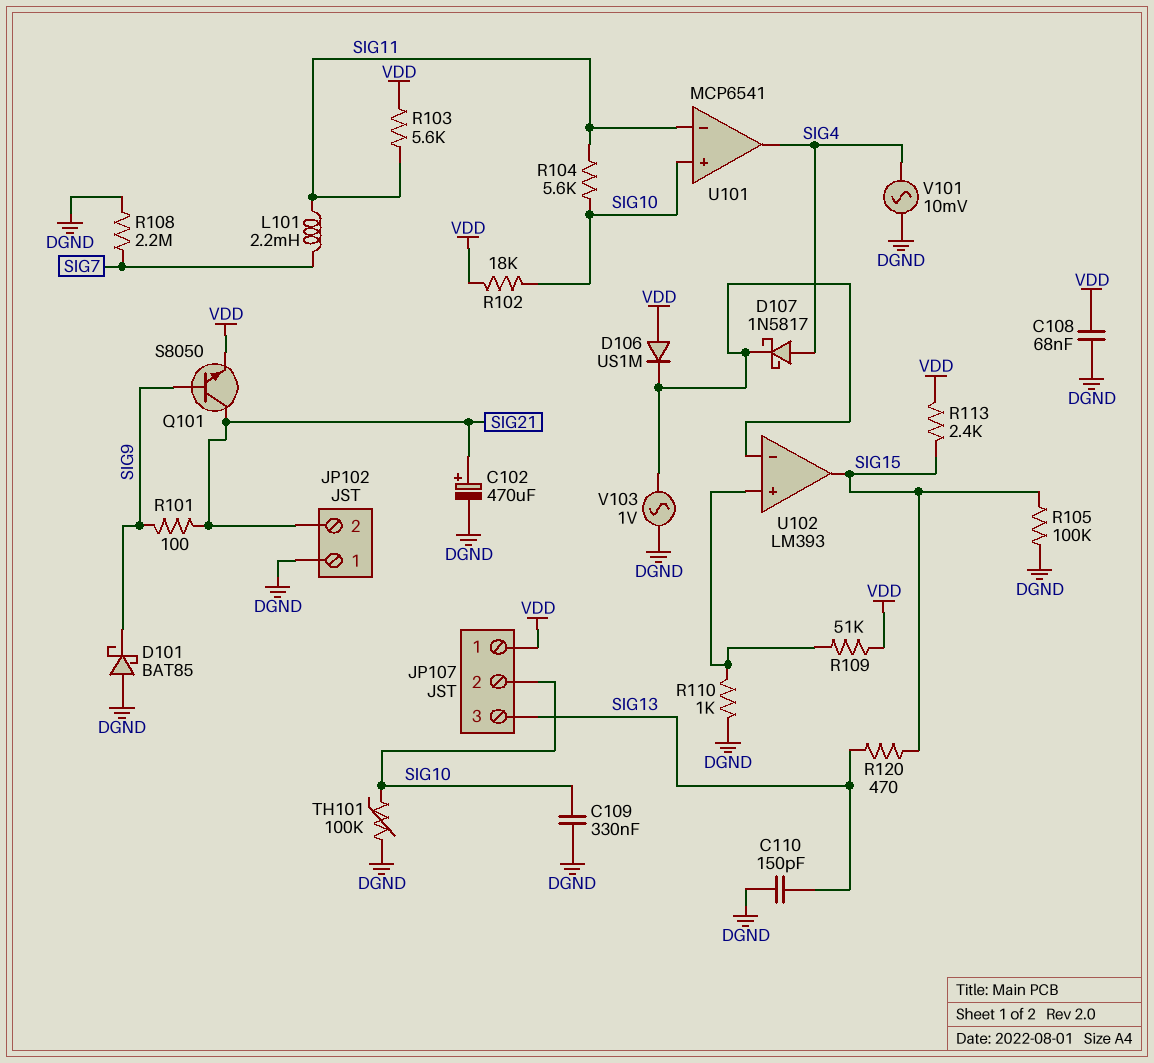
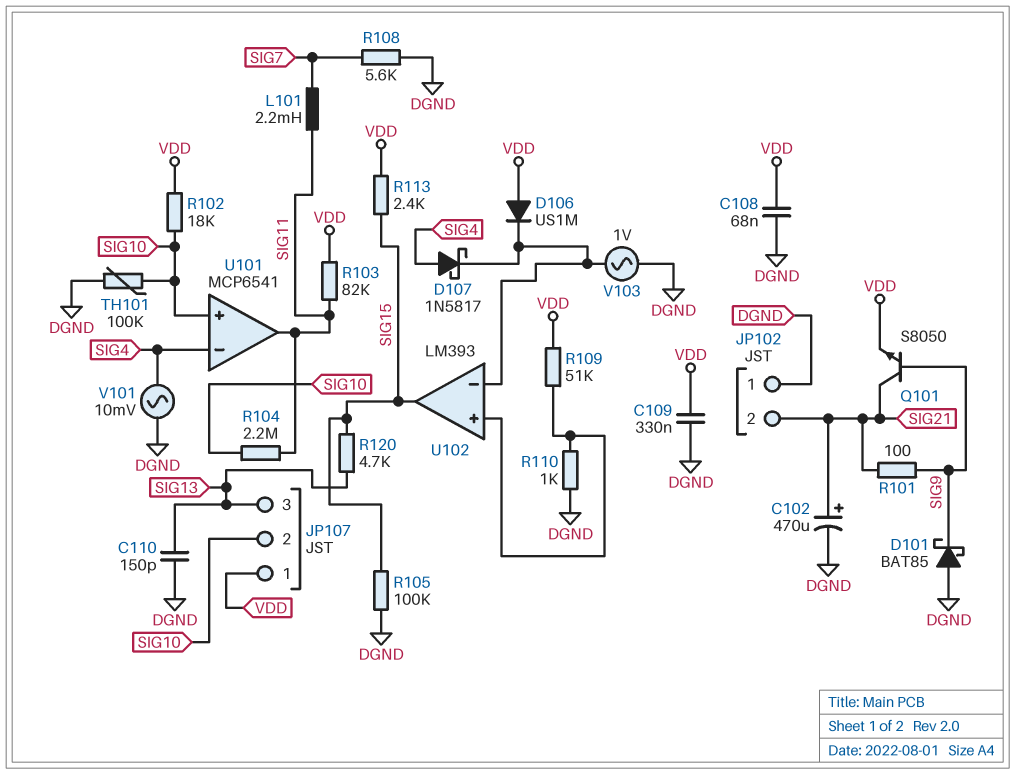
C109: 330nF (DGND, SIG10) -> 330nF (DGND, VDD)
R103: 5.6k (SIG11, VDD) -> 82k (SIG11, VDD)
R104: 5.6k (SIG10, SIG11) -> 2.2M (SIG10, SIG11)
R108: 2.2M (DGND, SIG7) -> 5.6k (DGND, SIG7)
R120: 470 (SIG13, SIG15) -> 4.7k (SIG13, SIG15)
U101 pin in-: SIG11 -> SIG4
U101 pin out: SIG4 -> SIG11

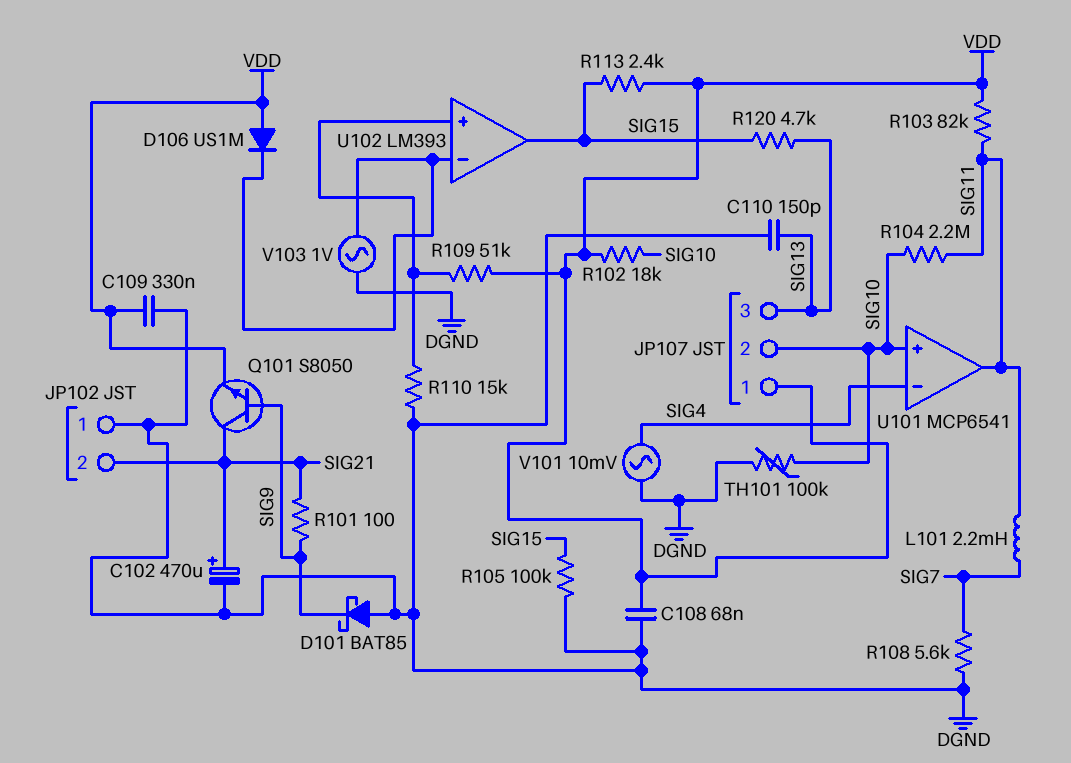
D107: schottky 1N5817 (A SIG4, K U102/in-) -> none
R110: 1k (DGND, U102/in+) -> 15k (DGND, U102/in+)

